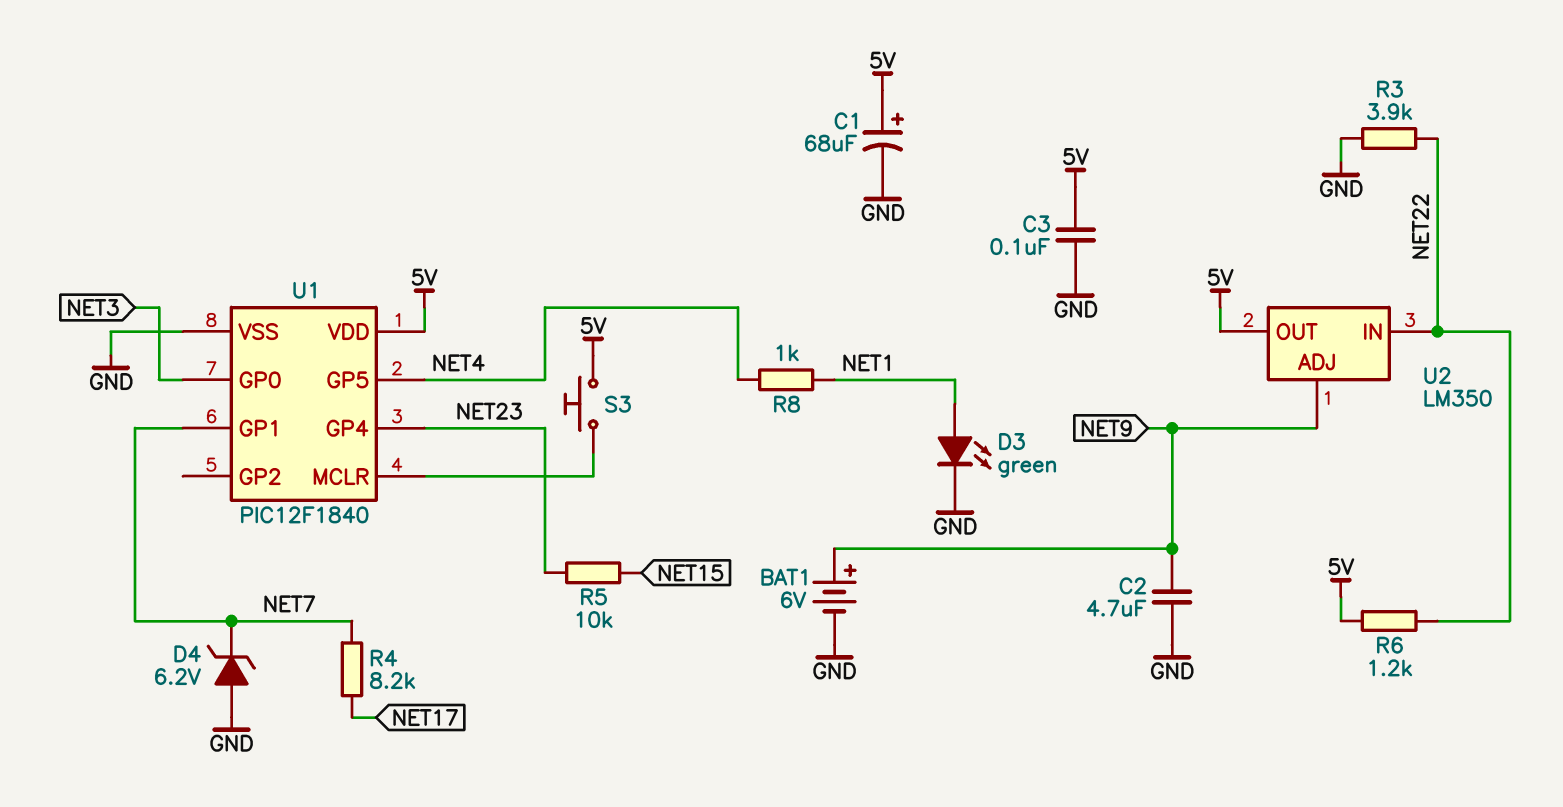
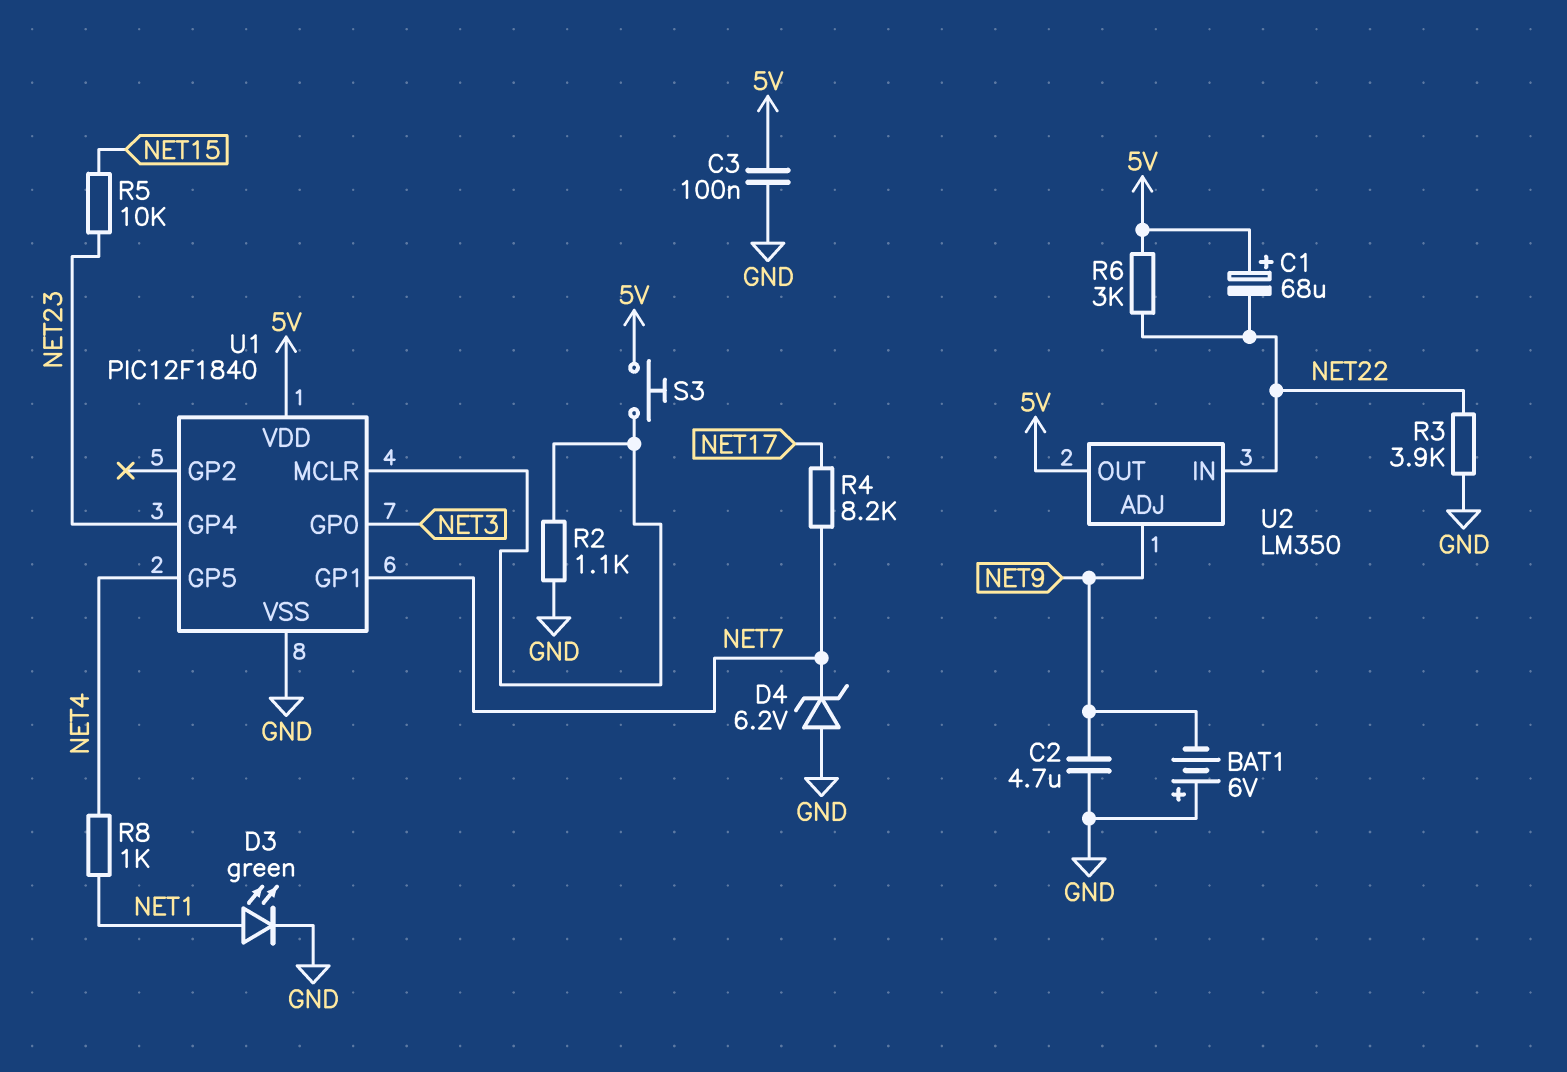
BAT1: 6V (plus NET9, minus GND) -> 6V (plus GND, minus NET9)
C1: 68uF (plus 5V, minus GND) -> 68uF (plus 5V, minus NET22)
R2: none -> 1.1k (GND, U1/MCLR)
R6: 1.2k (5V, NET22) -> 3k (5V, NET22)

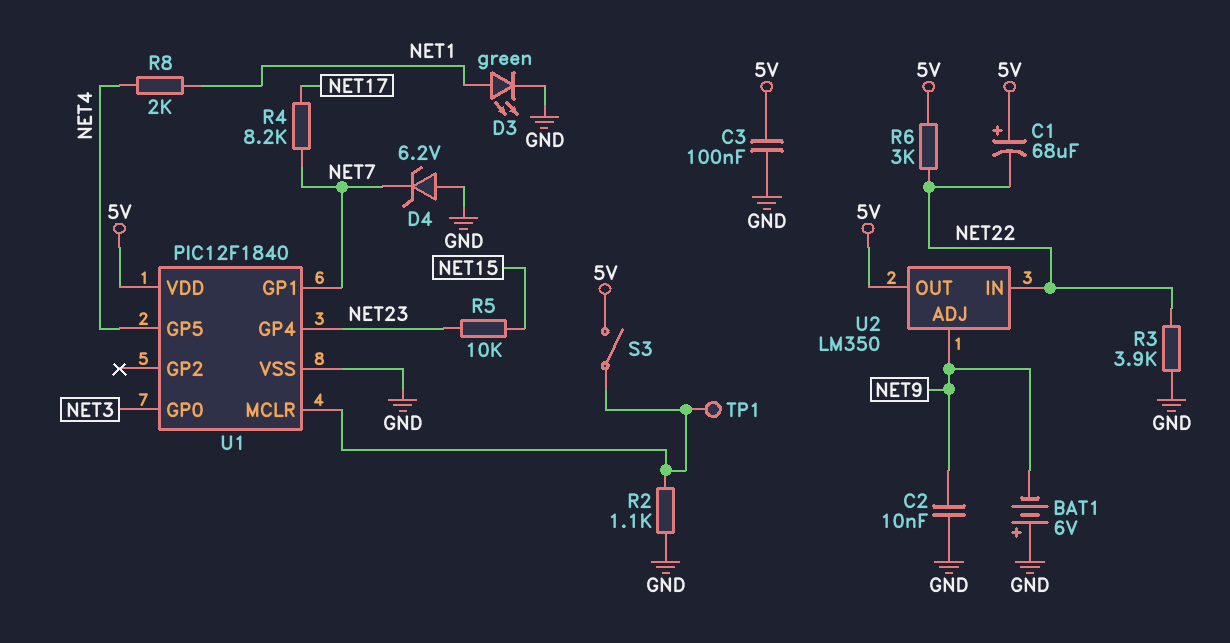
C2: 4.7uF (GND, NET9) -> 10nF (GND, NET9)
R8: 1k (NET1, NET4) -> 2k (NET1, NET4)
S3: button (5V, U1/MCLR) -> switch (5V, U1/MCLR)
TP1: none -> test point (U1/MCLR)

